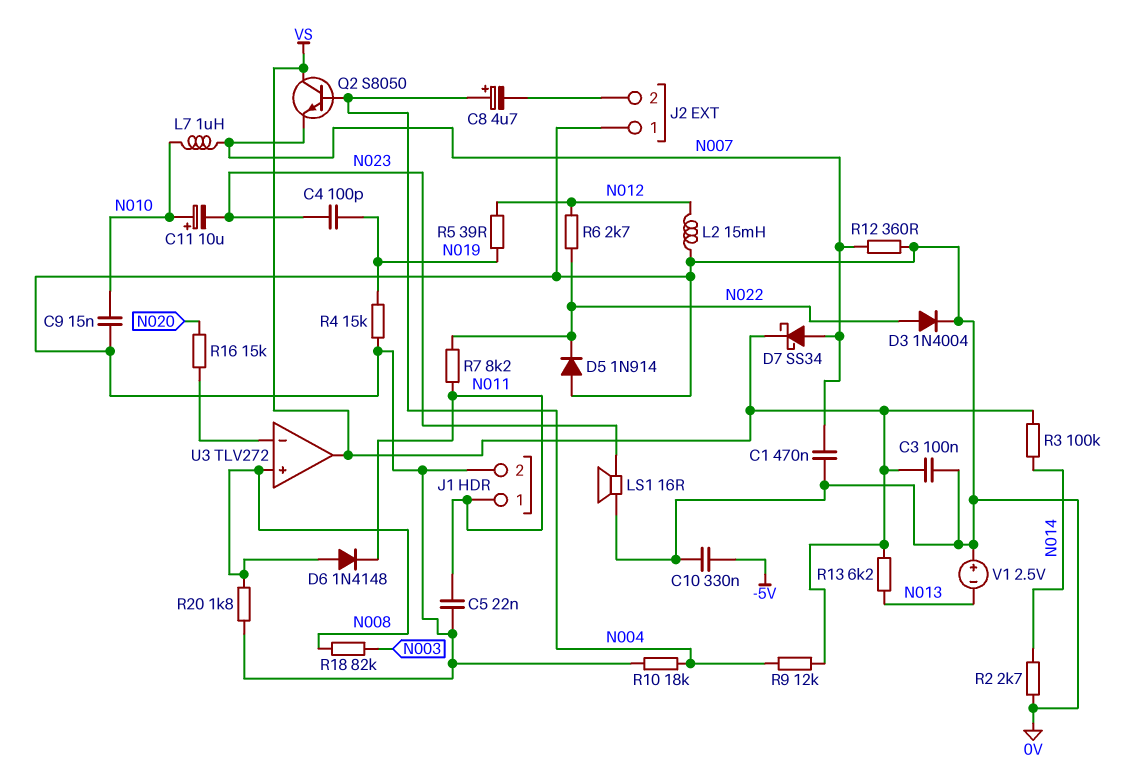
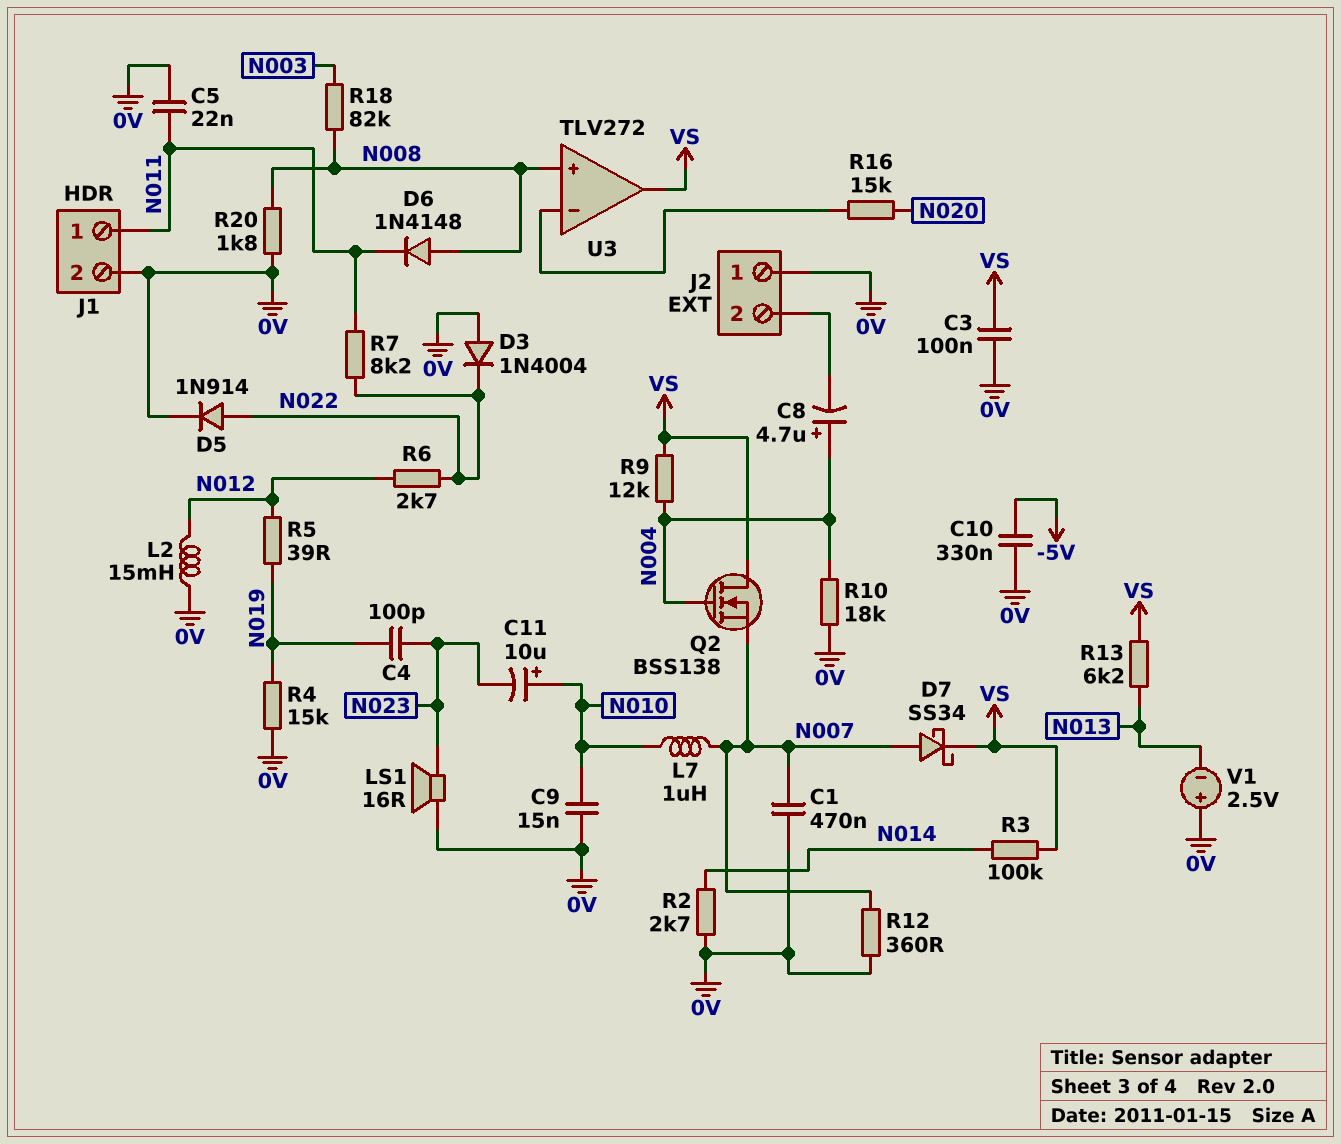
D3: diode 1N4004 (A N022, K 0V) -> diode 1N4004 (A 0V, K N022)
D5: diode 1N914 (A 0V, K N022) -> diode 1N914 (A N022, K 0V)
Q2: NPN S8050 (B N004, C VS, E N007) -> NMOS BSS138 (G N004, D VS, S N007)

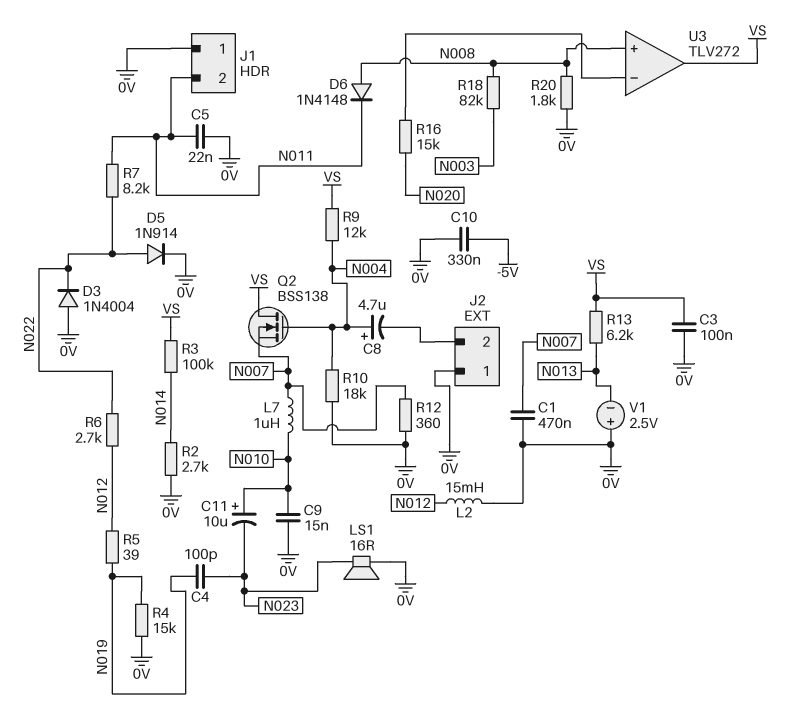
D7: schottky SS34 (A N007, K VS) -> none
J1 pin 1: N011 -> 0V
J1 pin 2: 0V -> N011

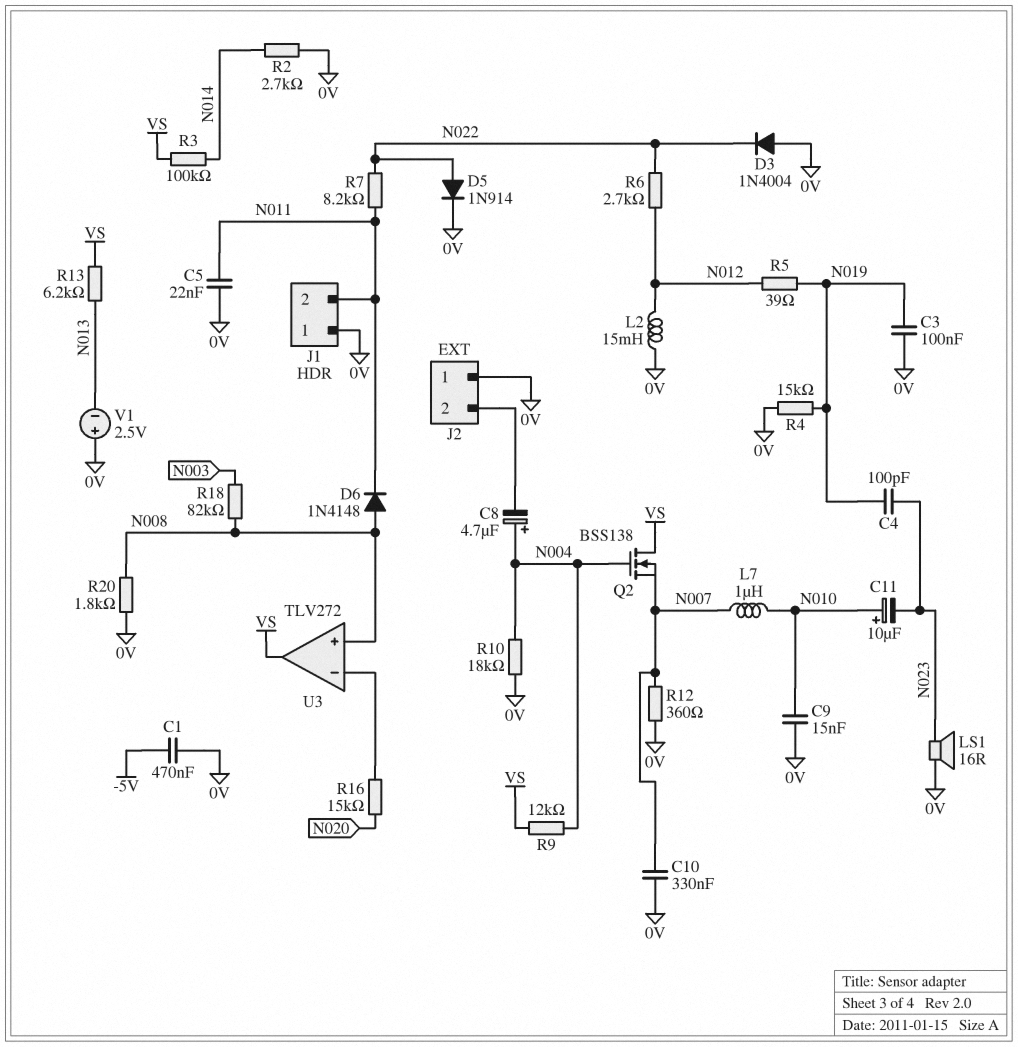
C1: 470nF (0V, N007) -> 470nF (-5V, 0V)
C3: 100nF (0V, VS) -> 100nF (0V, N019)
C10: 330nF (-5V, 0V) -> 330nF (0V, N007)

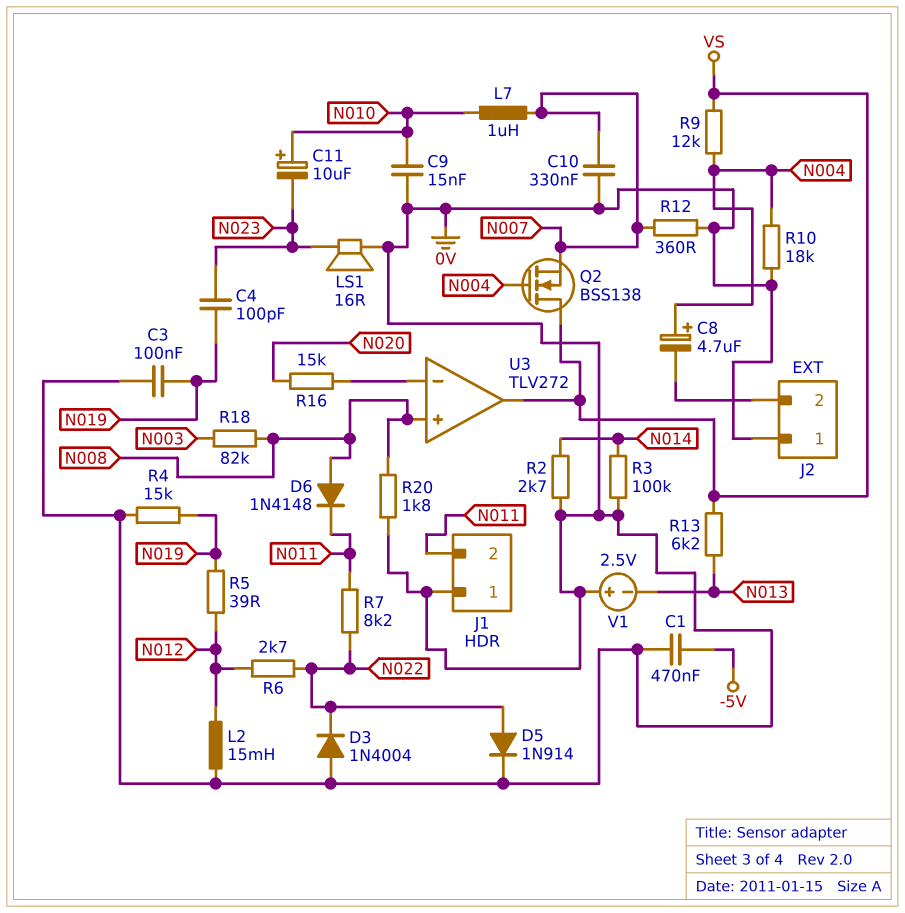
C5: 22nF (0V, N011) -> none
R3: 100k (N014, VS) -> 100k (0V, N014)

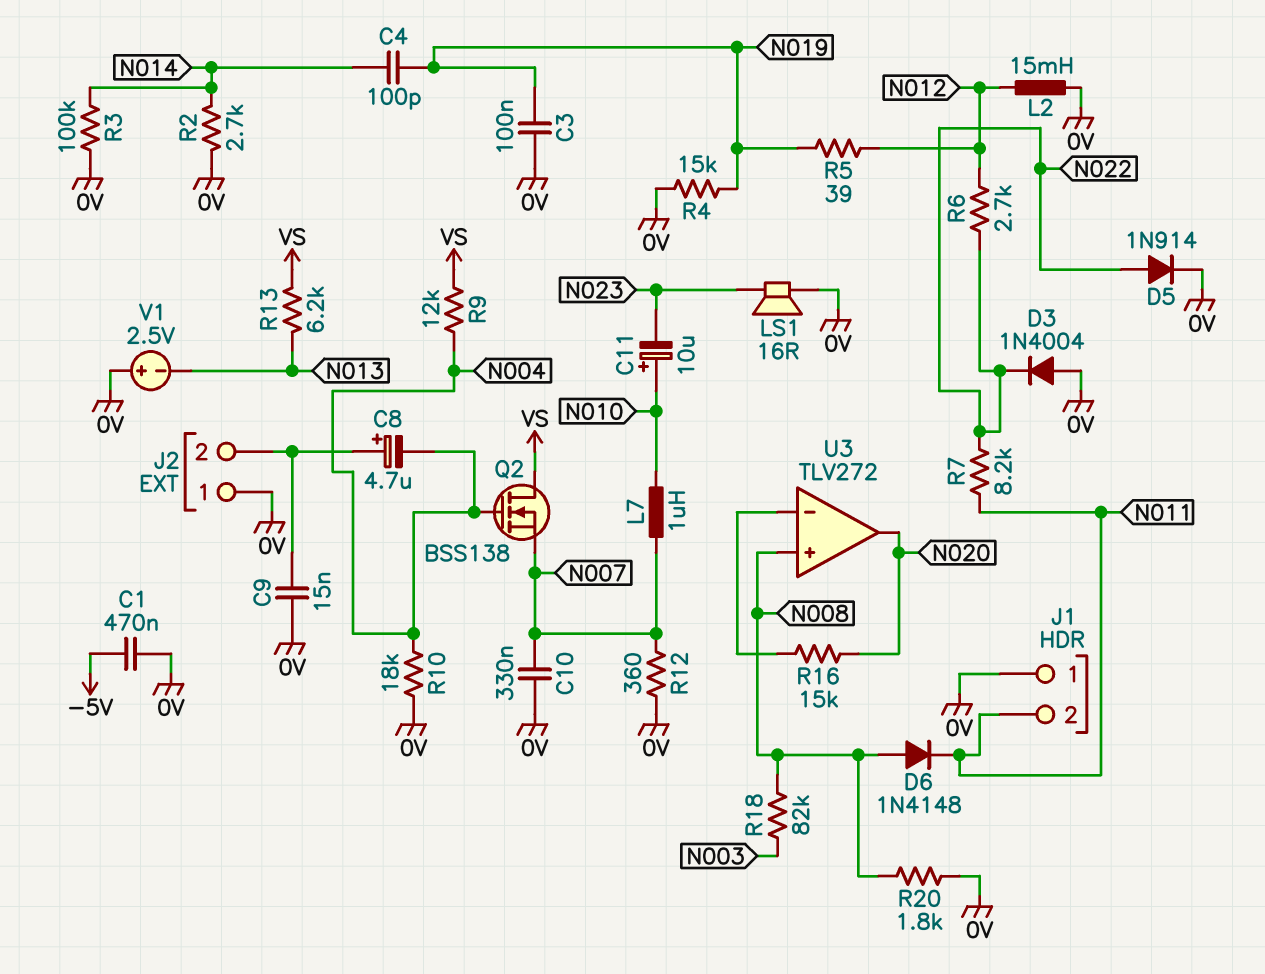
C4: 100pF (N019, N023) -> 100pF (N014, N019)
C8: 4.7uF (plus N004, minus J2/2) -> 4.7uF (plus J2/2, minus N004)
C9: 15nF (0V, N010) -> 15nF (0V, J2/2)
U3 pin out: VS -> N020

